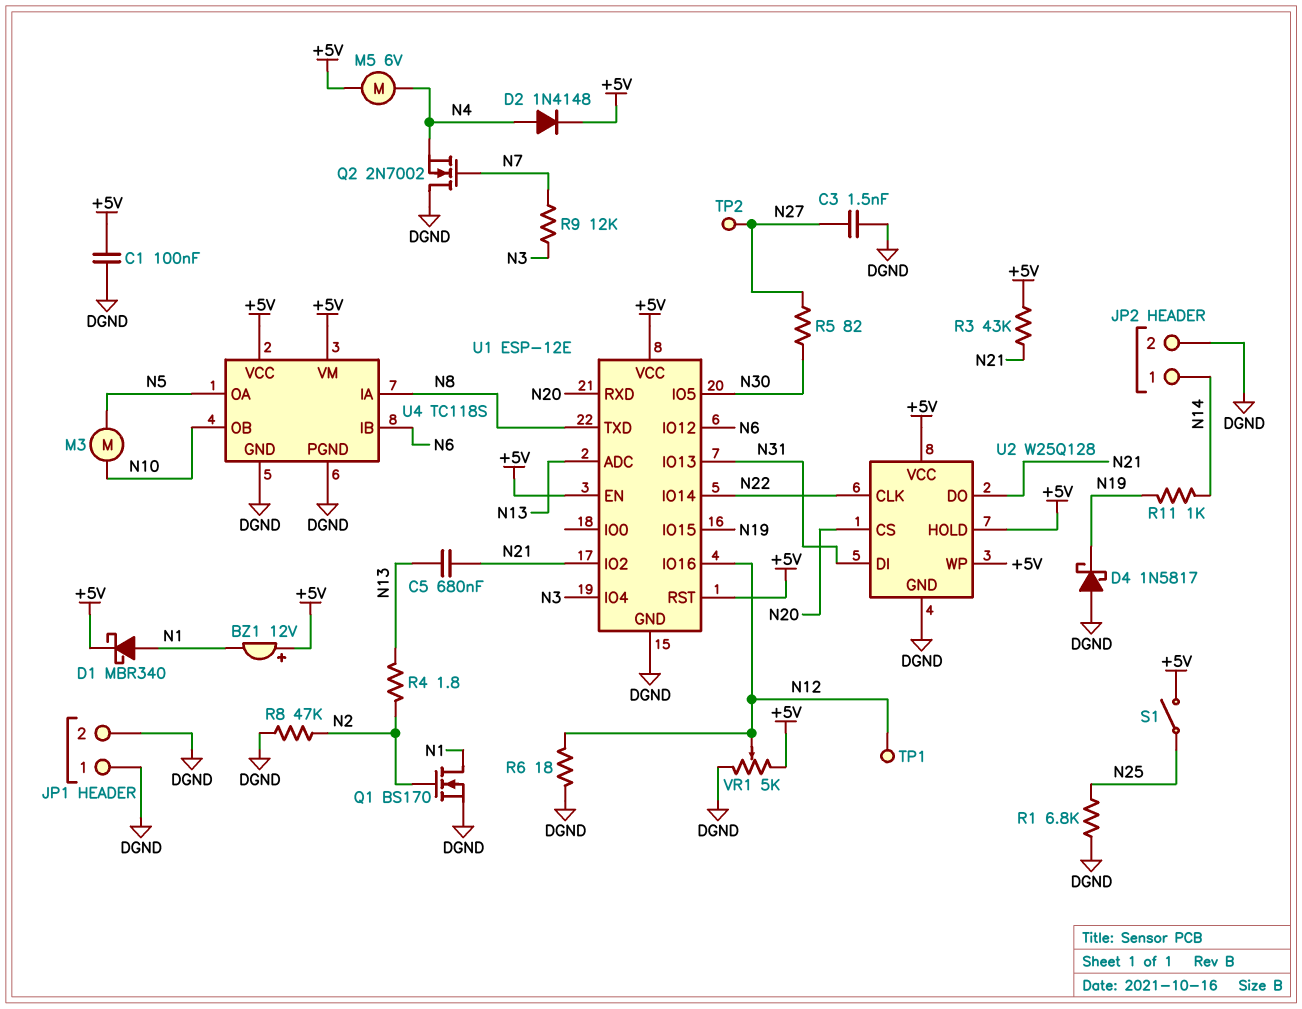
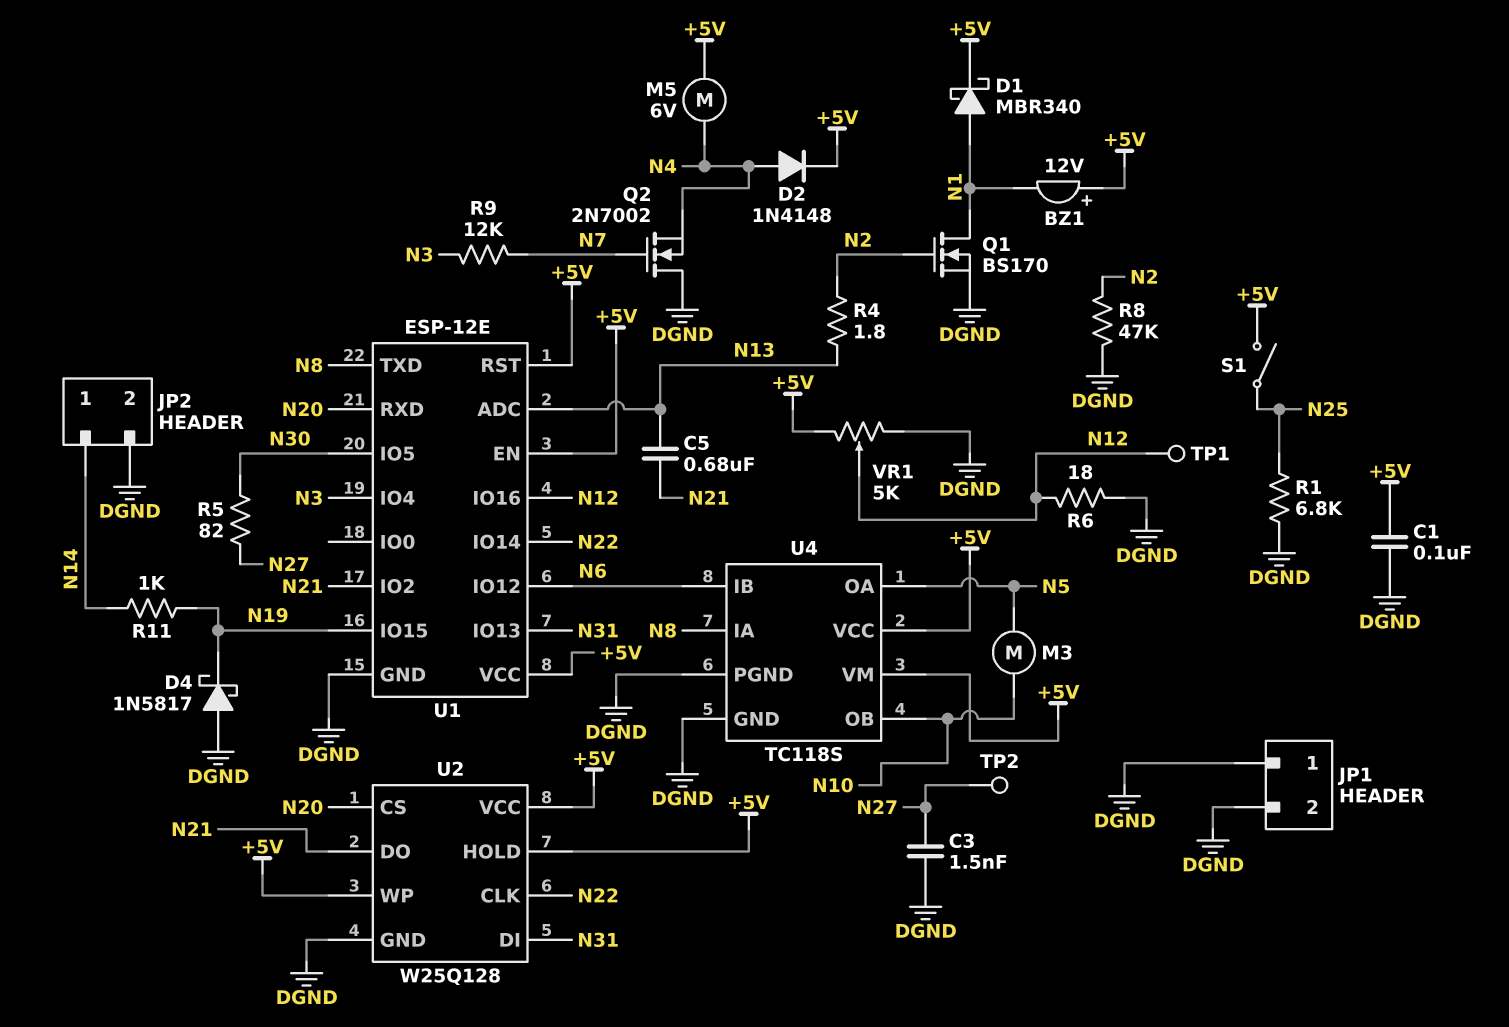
R3: 43k (+5V, N21) -> none

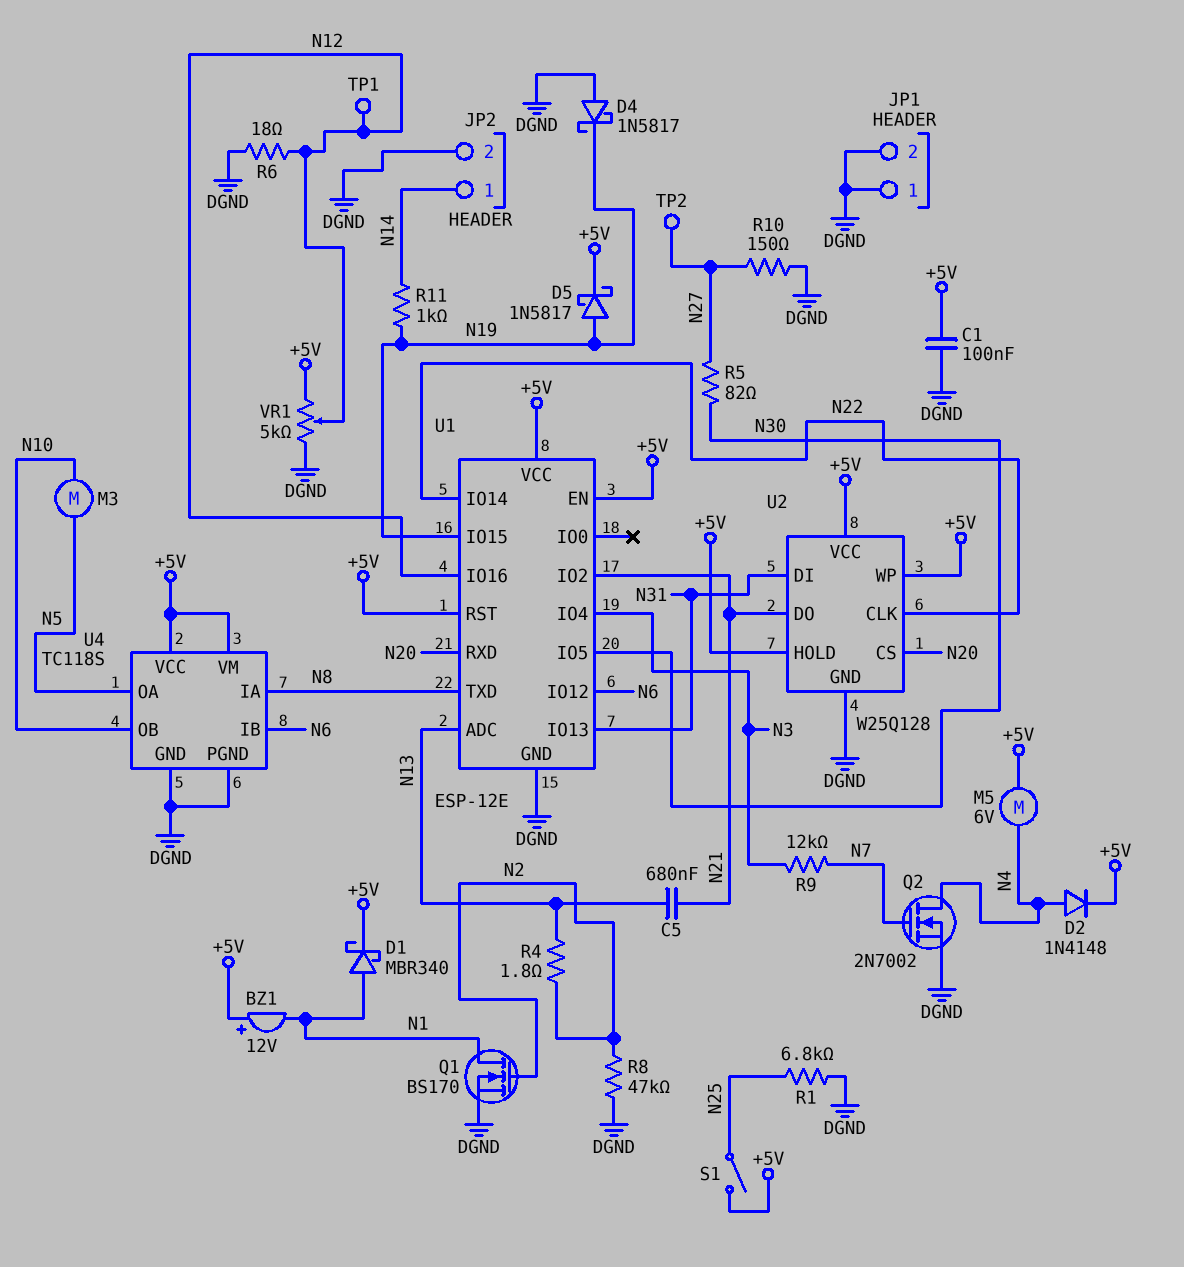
C3: 1.5nF (DGND, N27) -> none
D5: none -> schottky 1N5817 (A N19, K +5V)
Q2: NMOS 2N7002 (G N7, D DGND, S N4) -> NMOS 2N7002 (G N7, D N4, S DGND)
R10: none -> 150 (DGND, N27)

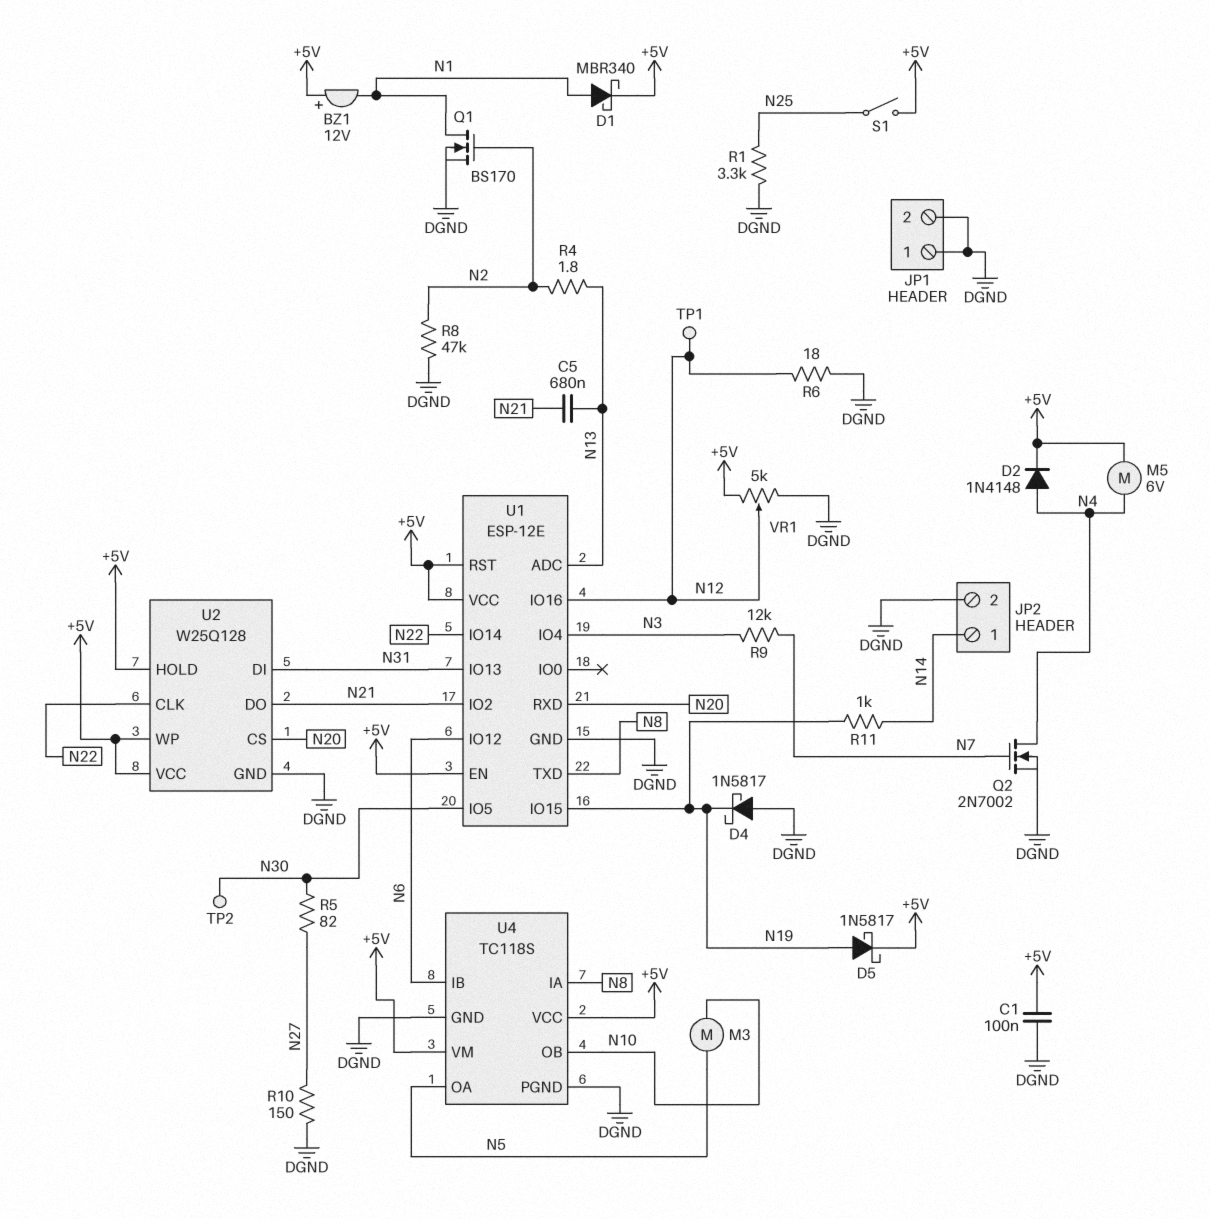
R1: 6.8k (DGND, N25) -> 3.3k (DGND, N25)
TP2: test point (N27) -> test point (N30)

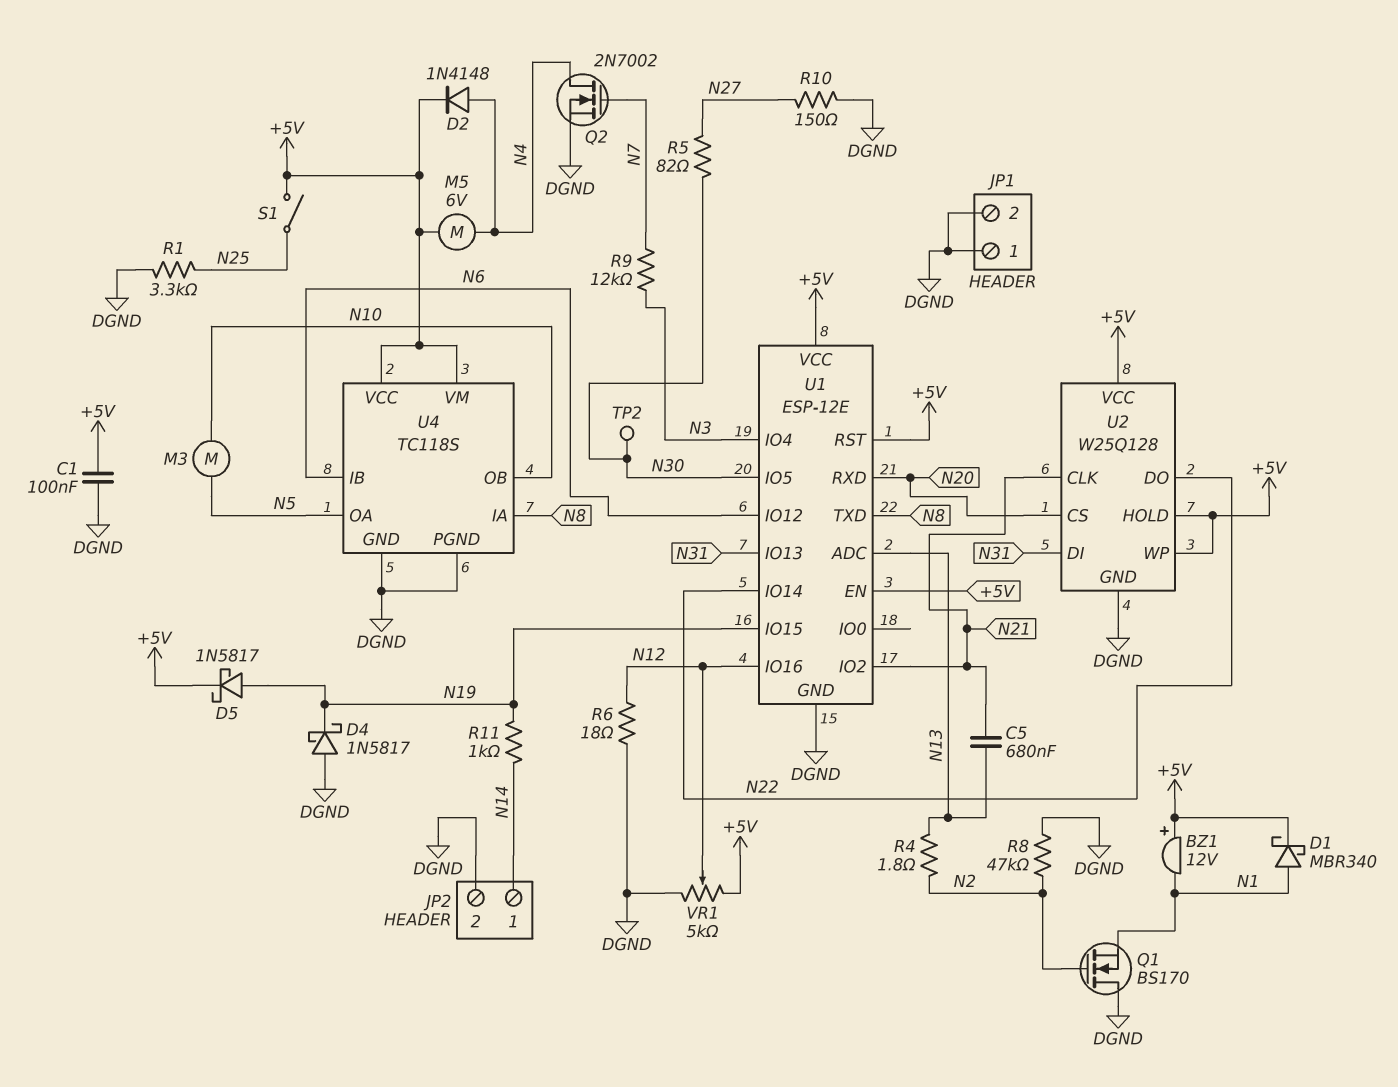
Q1: NMOS BS170 (G N2, D N1, S DGND) -> NMOS BS170 (G N2, D DGND, S N1)
TP1: test point (N12) -> none
U2 pin CLK: N22 -> N21
U2 pin DO: N21 -> N22

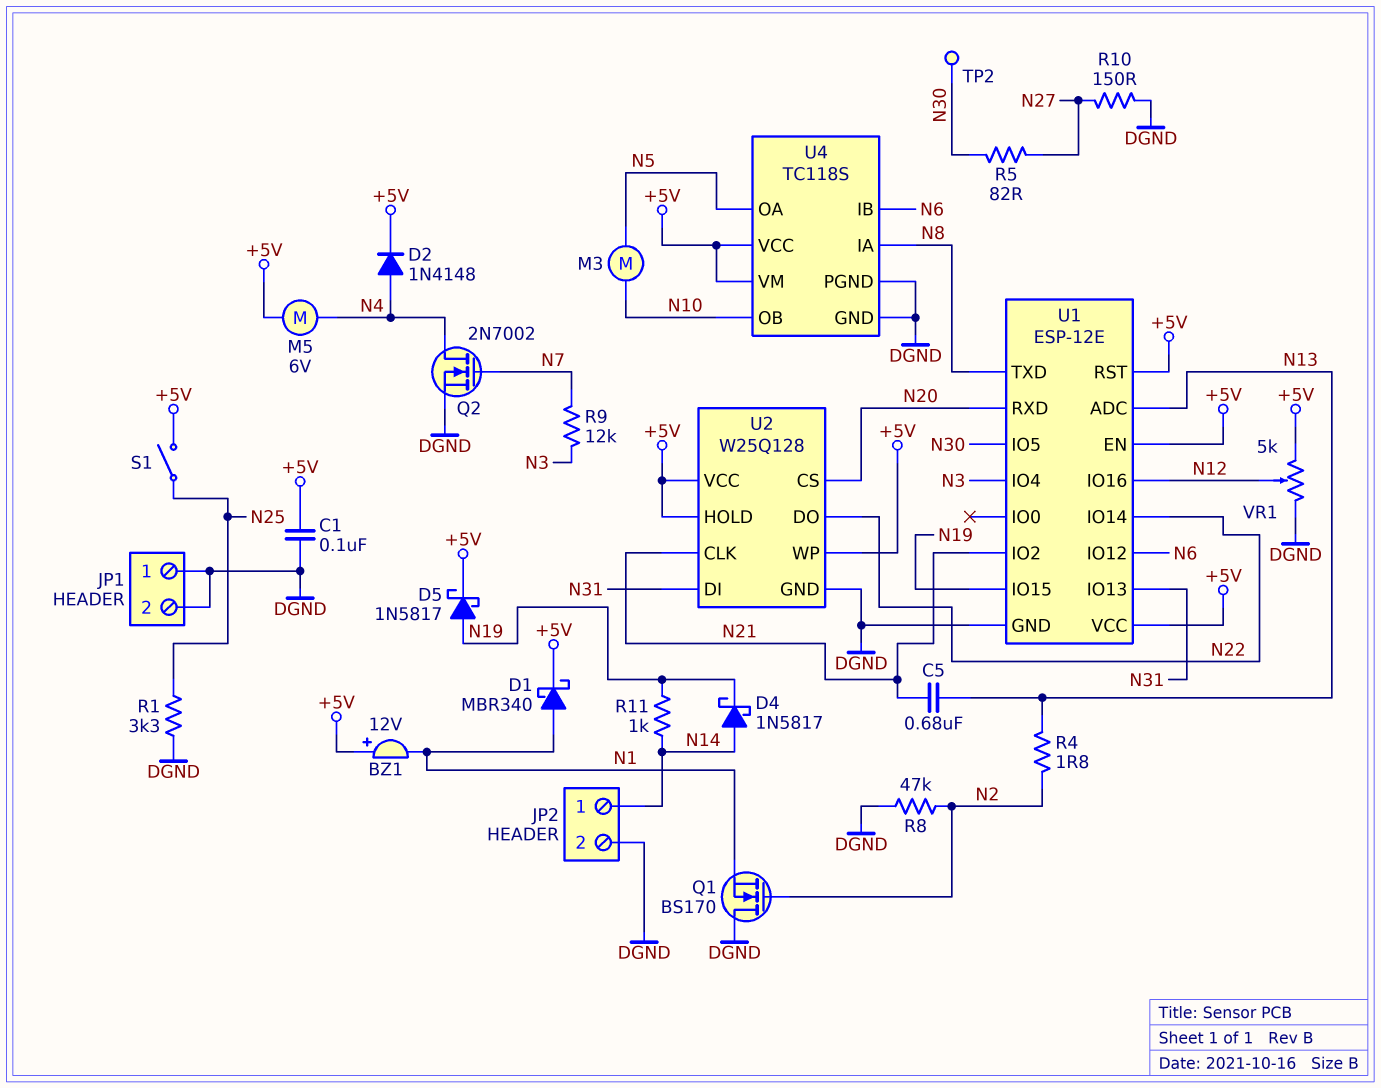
D4: schottky 1N5817 (A DGND, K N19) -> schottky 1N5817 (A N14, K N19)
R6: 18 (DGND, N12) -> none

